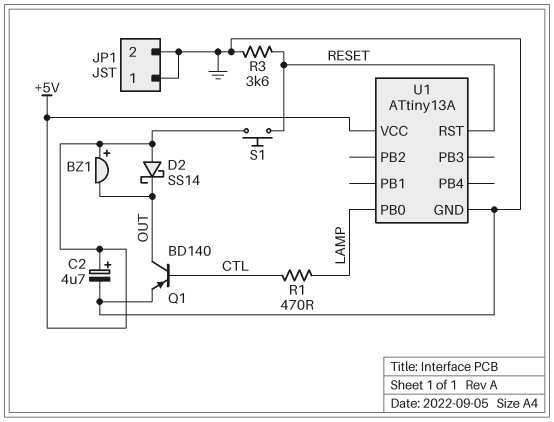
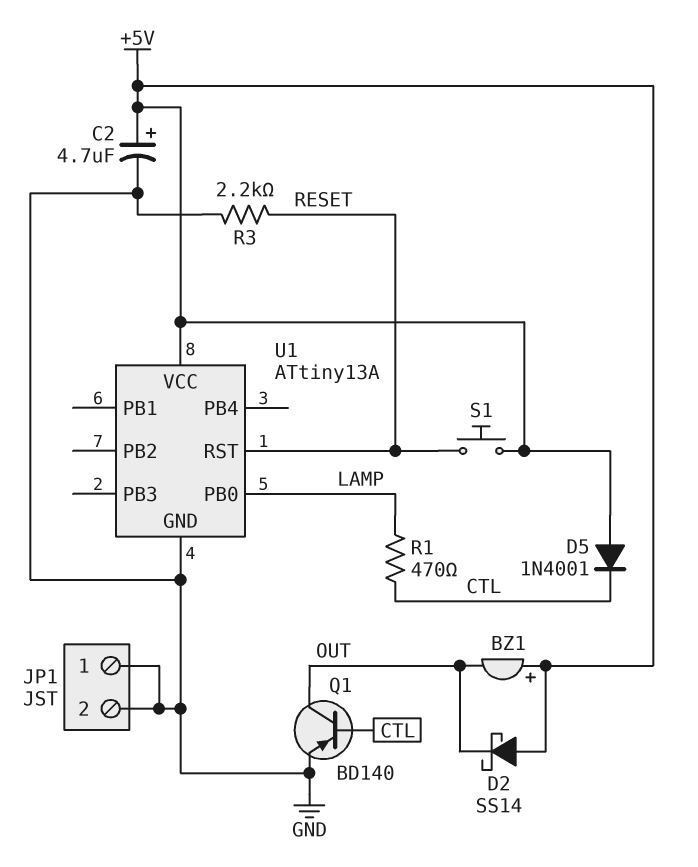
D5: none -> diode 1N4001 (A +5V, K CTL)
R3: 3.6k (GND, RESET) -> 2.2k (GND, RESET)

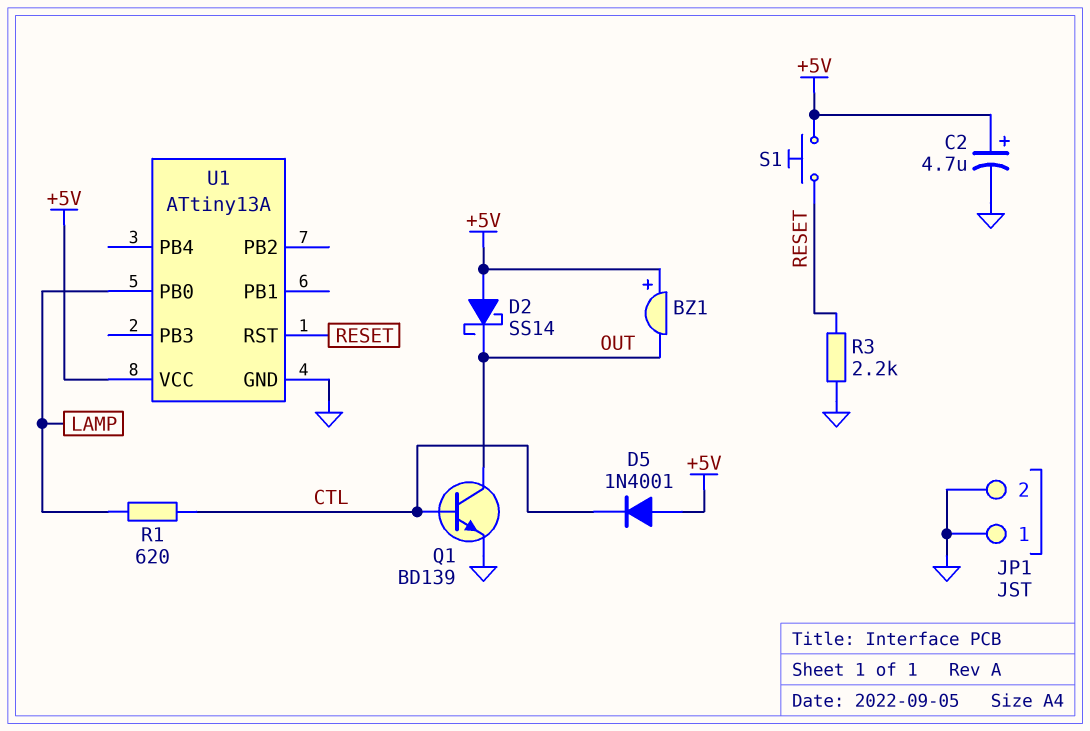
Q1: PNP BD140 (B CTL, C OUT, E GND) -> NPN BD139 (B CTL, C OUT, E GND)
R1: 470 (CTL, LAMP) -> 620 (CTL, LAMP)

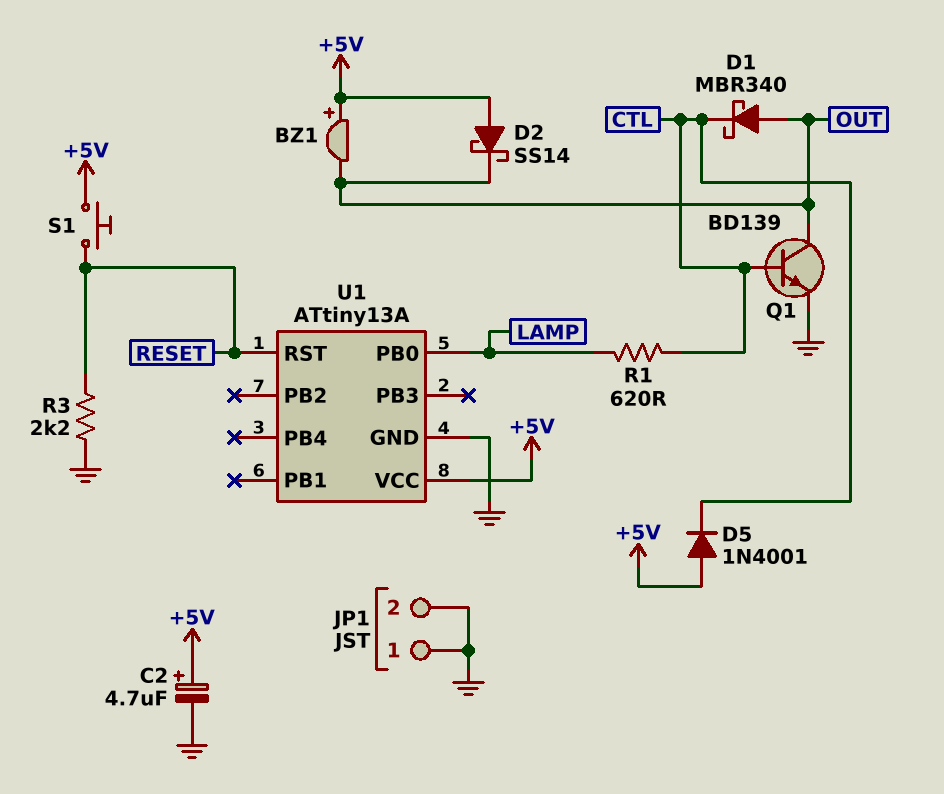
D1: none -> schottky MBR340 (A OUT, K CTL)

